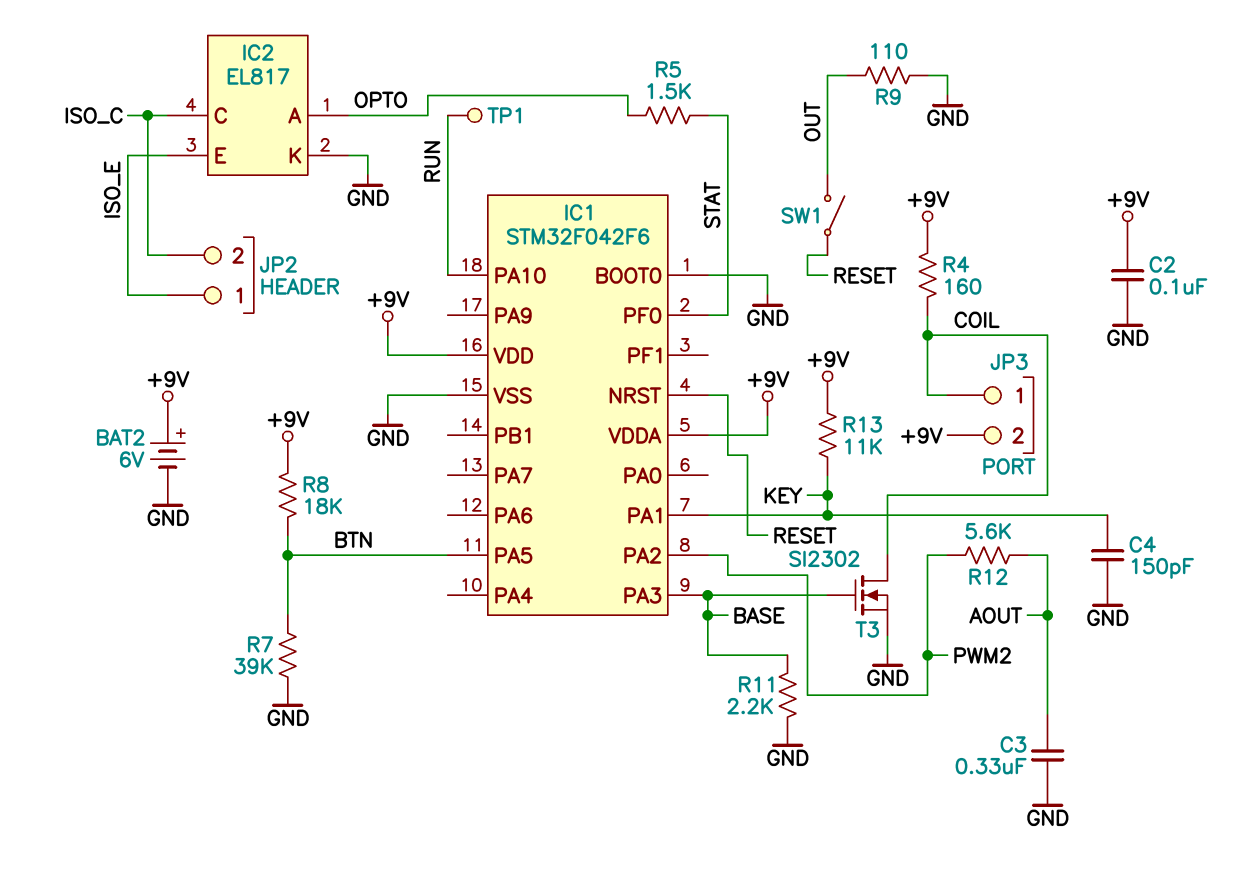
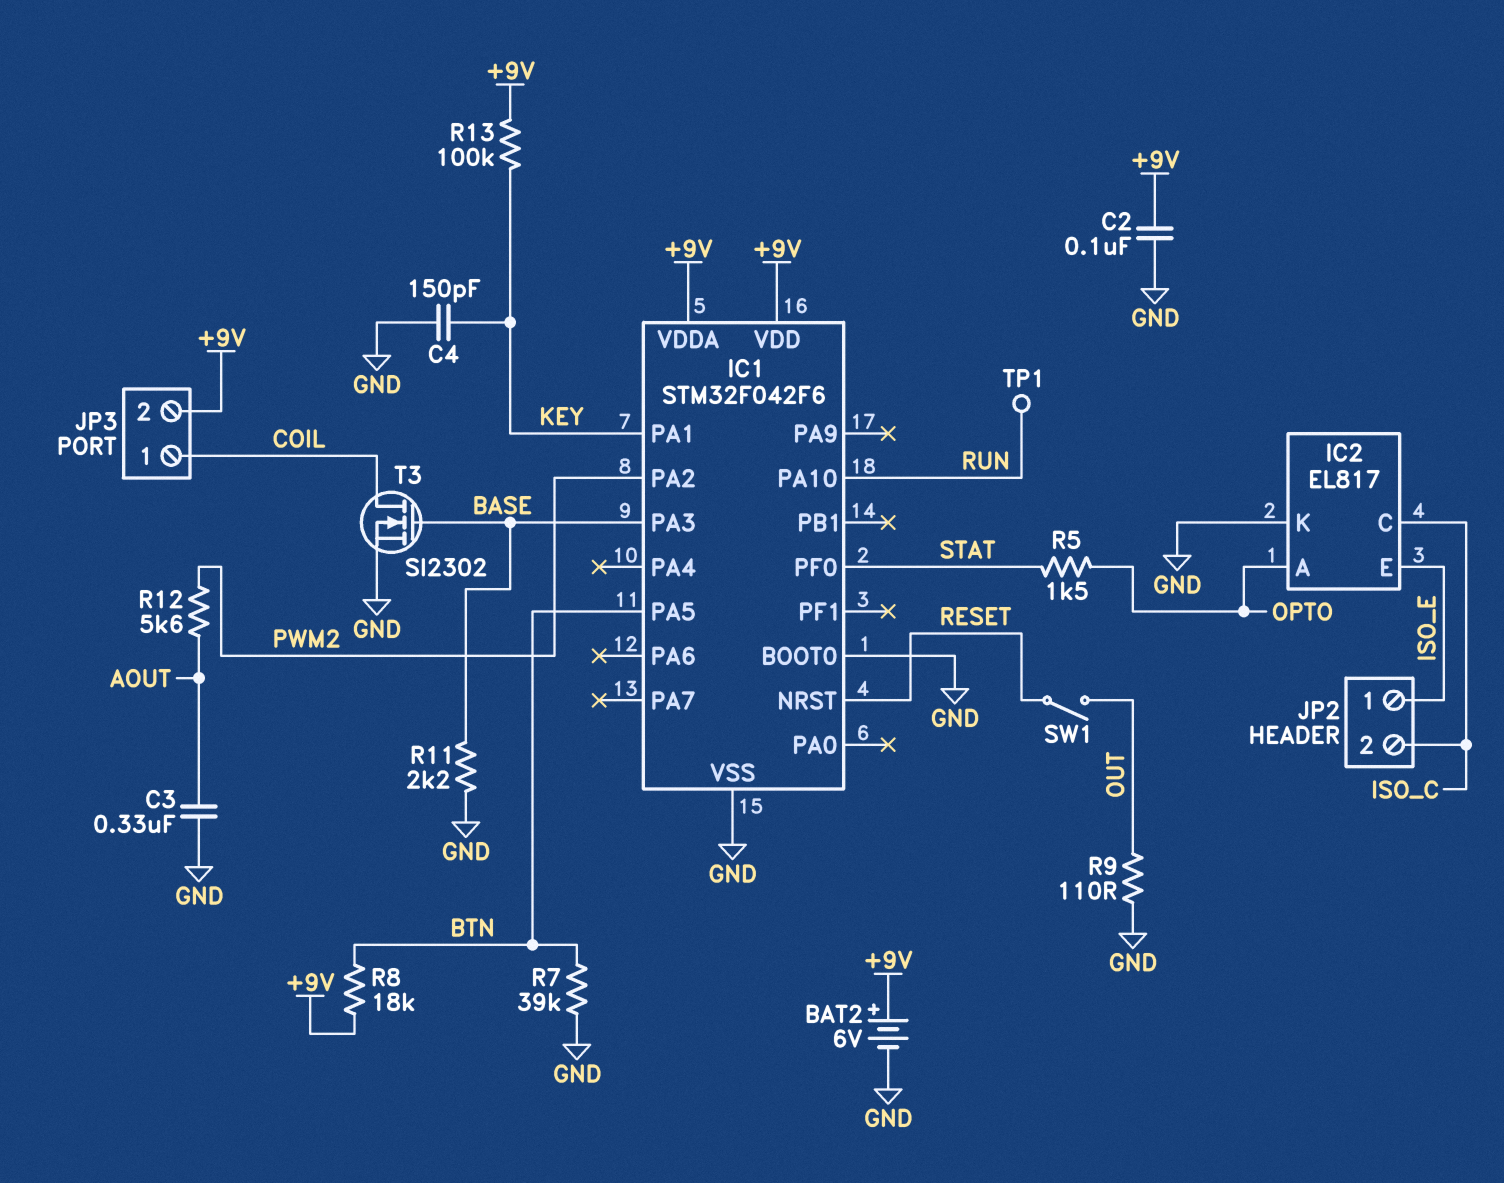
R4: 160 (+9V, COIL) -> none
R13: 11k (+9V, KEY) -> 100k (+9V, KEY)

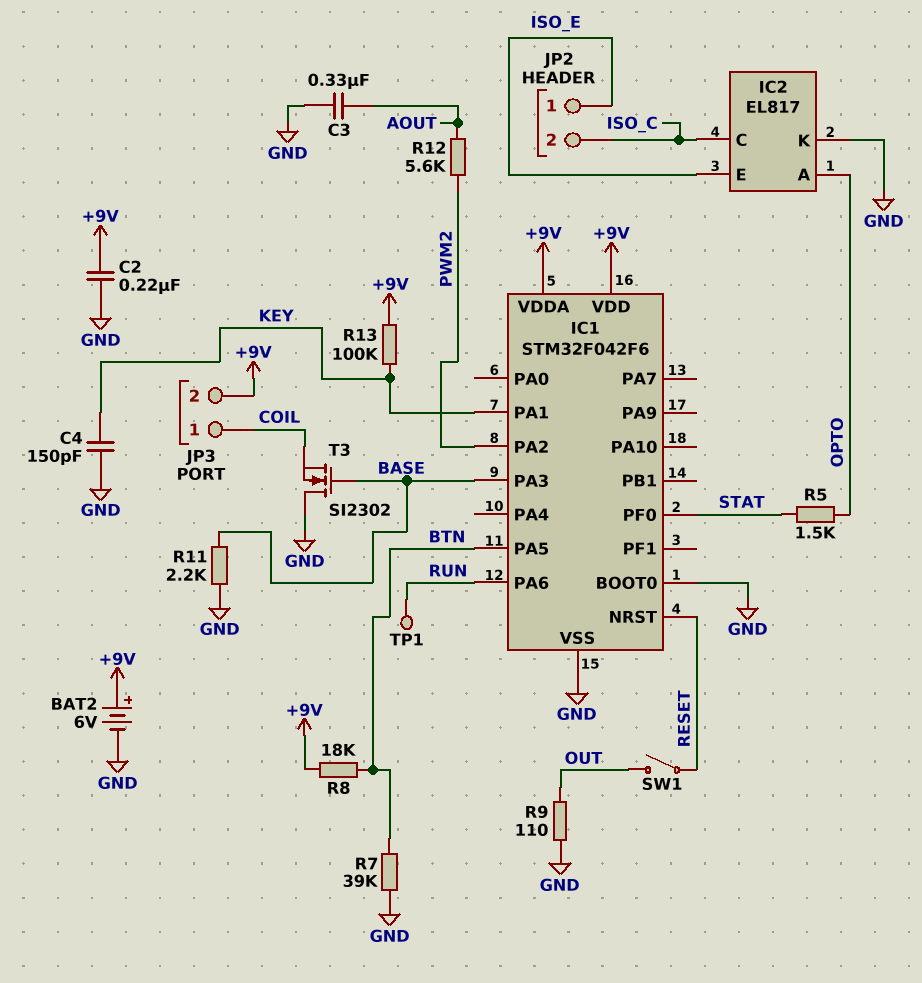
C2: 100nF (+9V, GND) -> 220nF (+9V, GND)
IC1 pin PA6: none -> RUN
IC1 pin PA10: RUN -> none
T3: NMOS SI2302 (G BASE, D COIL, S GND) -> NMOS SI2302 (G BASE, D GND, S COIL)

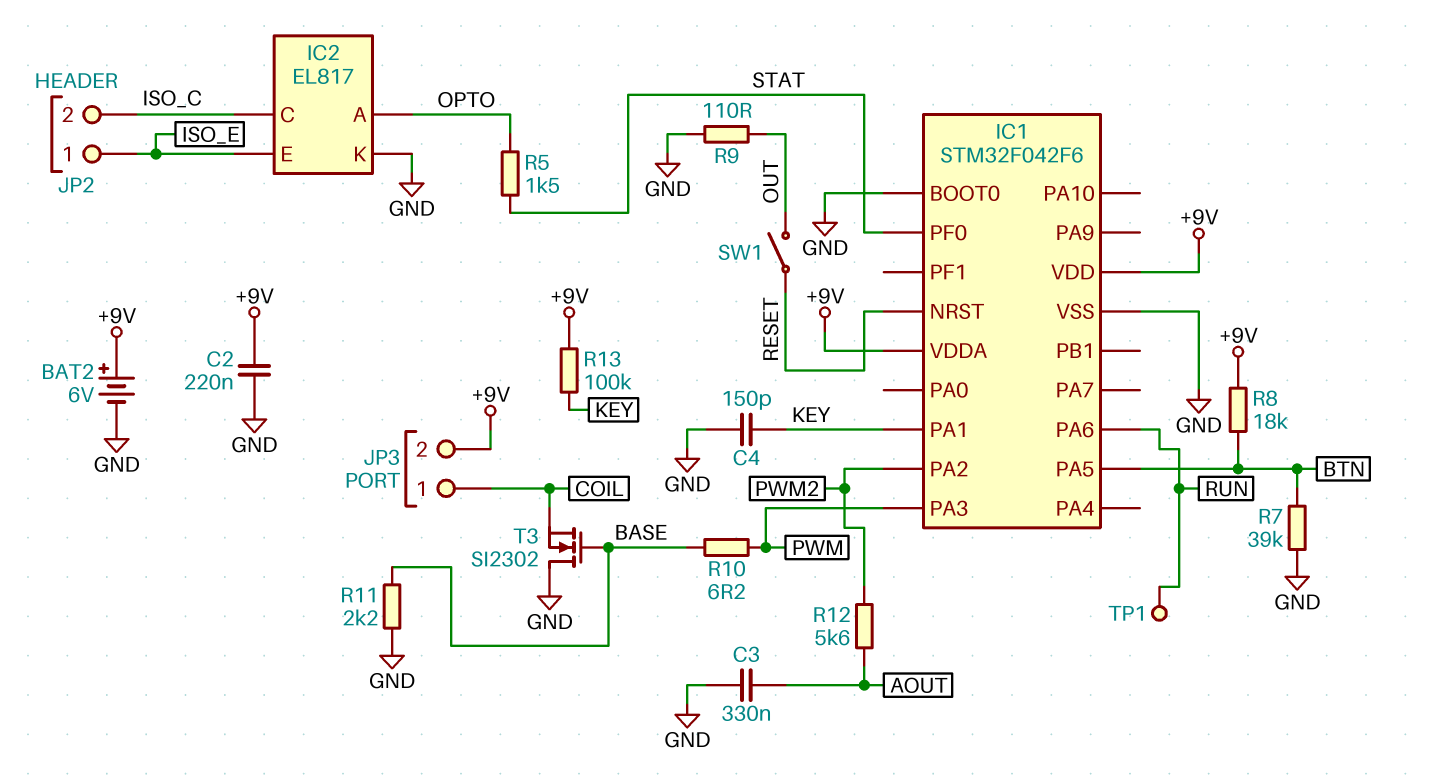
IC1 pin PA3: BASE -> PWM
R10: none -> 6.2 (BASE, PWM)

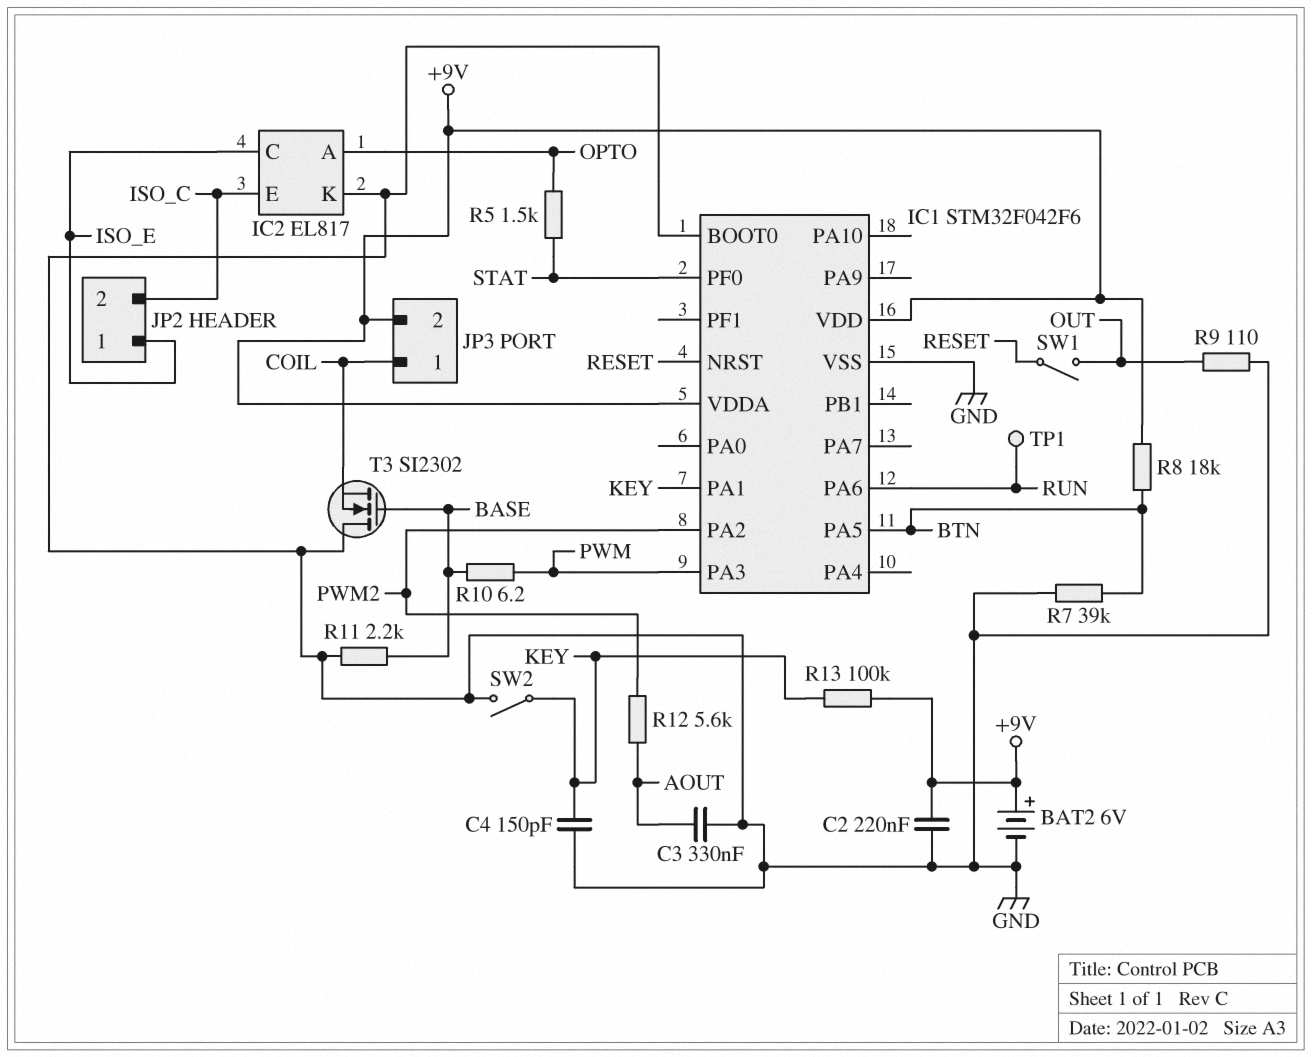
IC2 pin C: ISO_C -> ISO_E
IC2 pin E: ISO_E -> ISO_C
SW2: none -> switch (GND, KEY)

